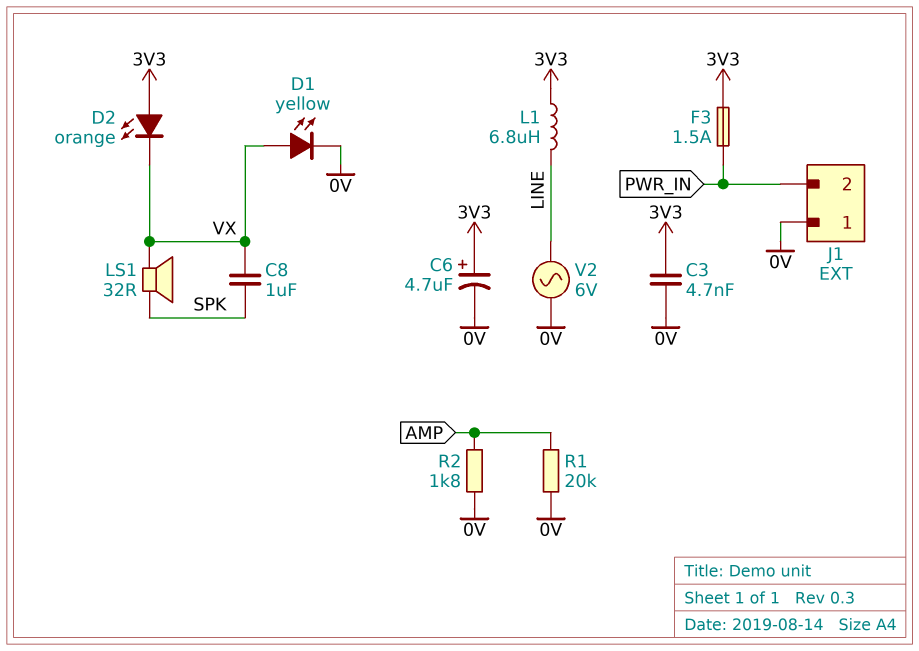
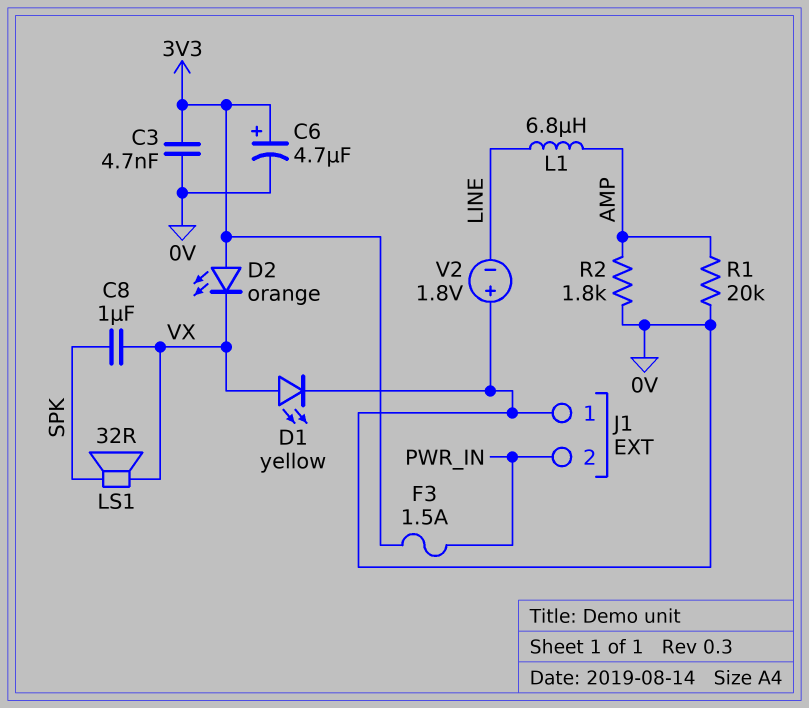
L1: 6.8uH (3V3, LINE) -> 6.8uH (AMP, LINE)
V2: AC 6V (0V, LINE) -> 1.8V (plus 0V, minus LINE)

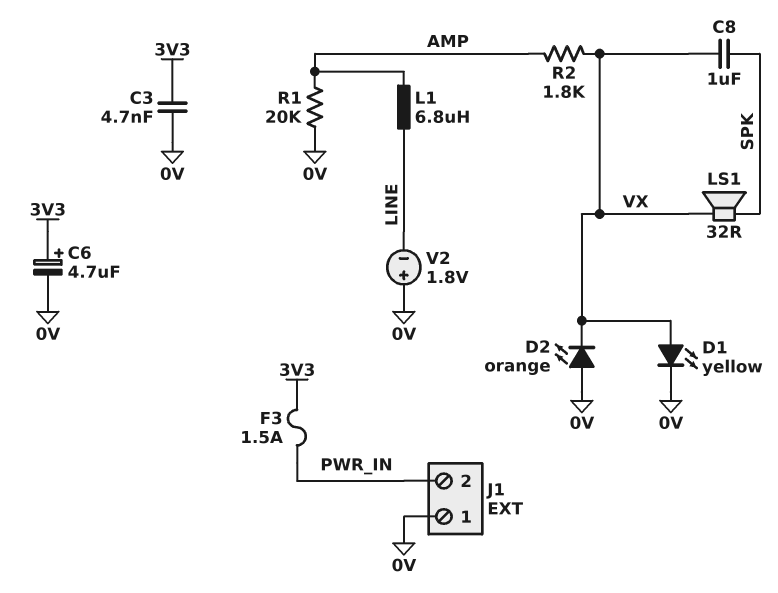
D2: LED orange (A 3V3, K VX) -> LED orange (A 0V, K VX)
R2: 1.8k (0V, AMP) -> 1.8k (AMP, VX)

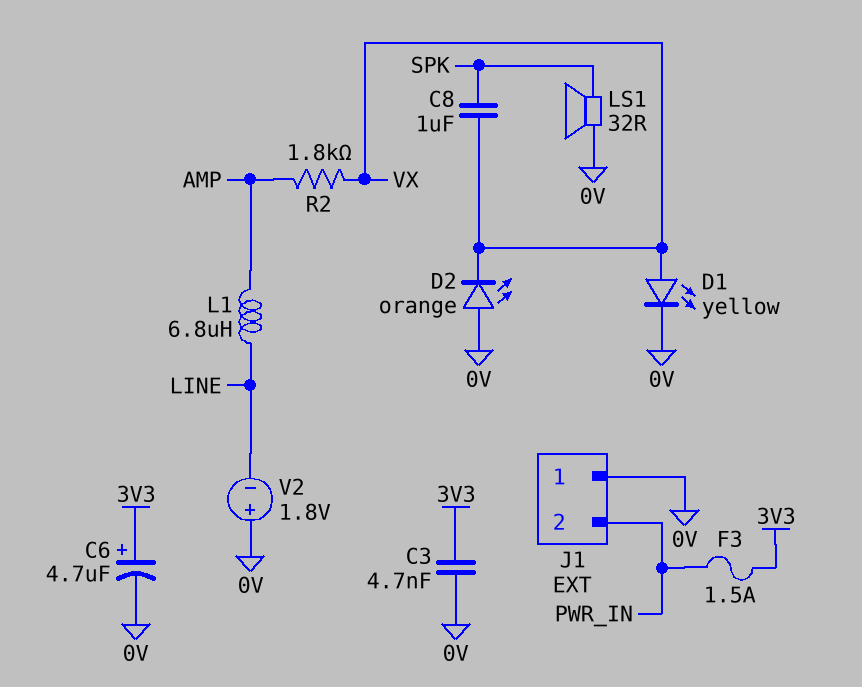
LS1: speaker 32R (SPK, VX) -> speaker 32R (0V, SPK)
R1: 20k (0V, AMP) -> none

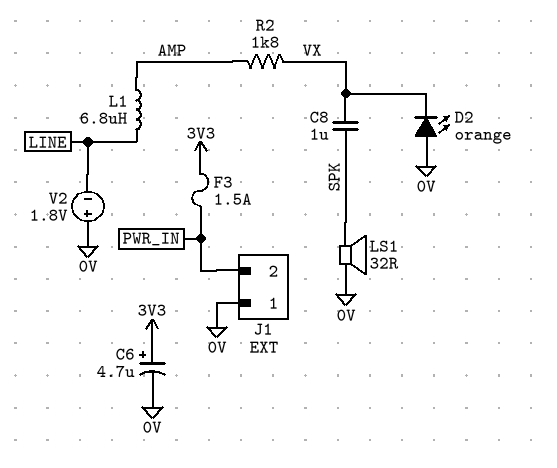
C3: 4.7nF (0V, 3V3) -> none
D1: LED yellow (A VX, K 0V) -> none

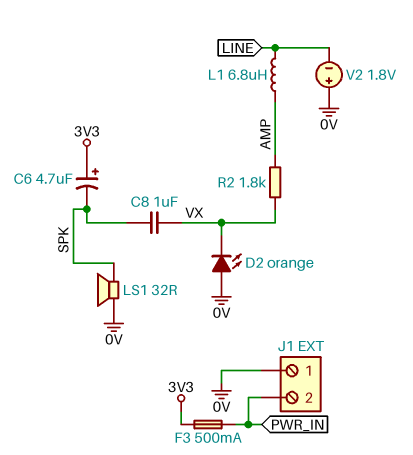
C6: 4.7uF (plus 3V3, minus 0V) -> 4.7uF (plus 3V3, minus SPK)
F3: 1.5A (3V3, PWR_IN) -> 500mA (3V3, PWR_IN)

